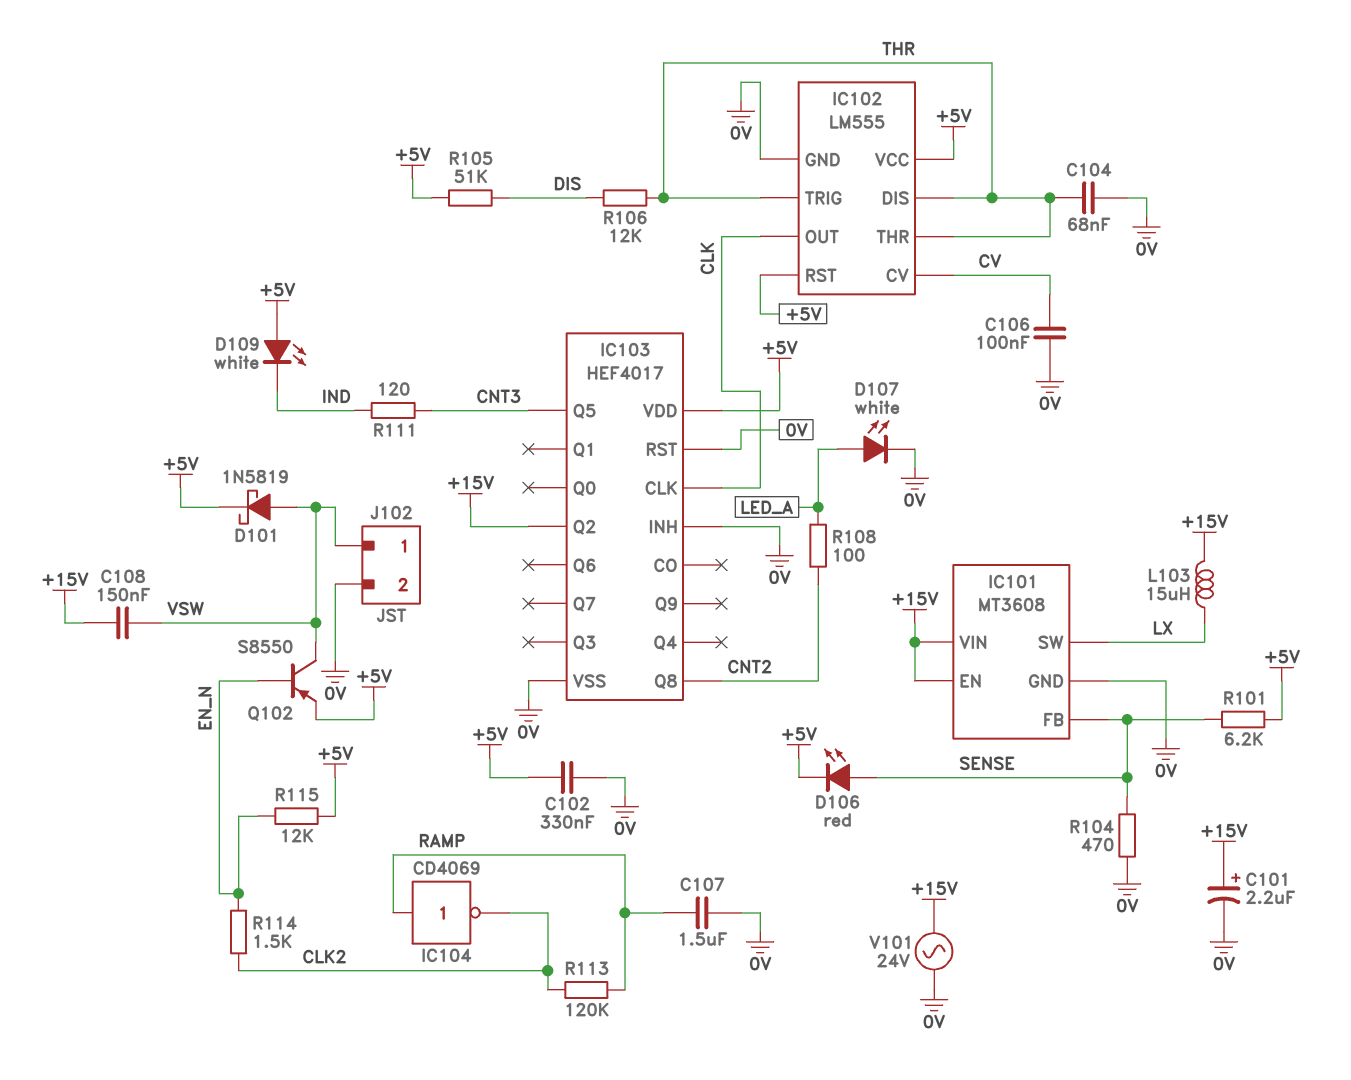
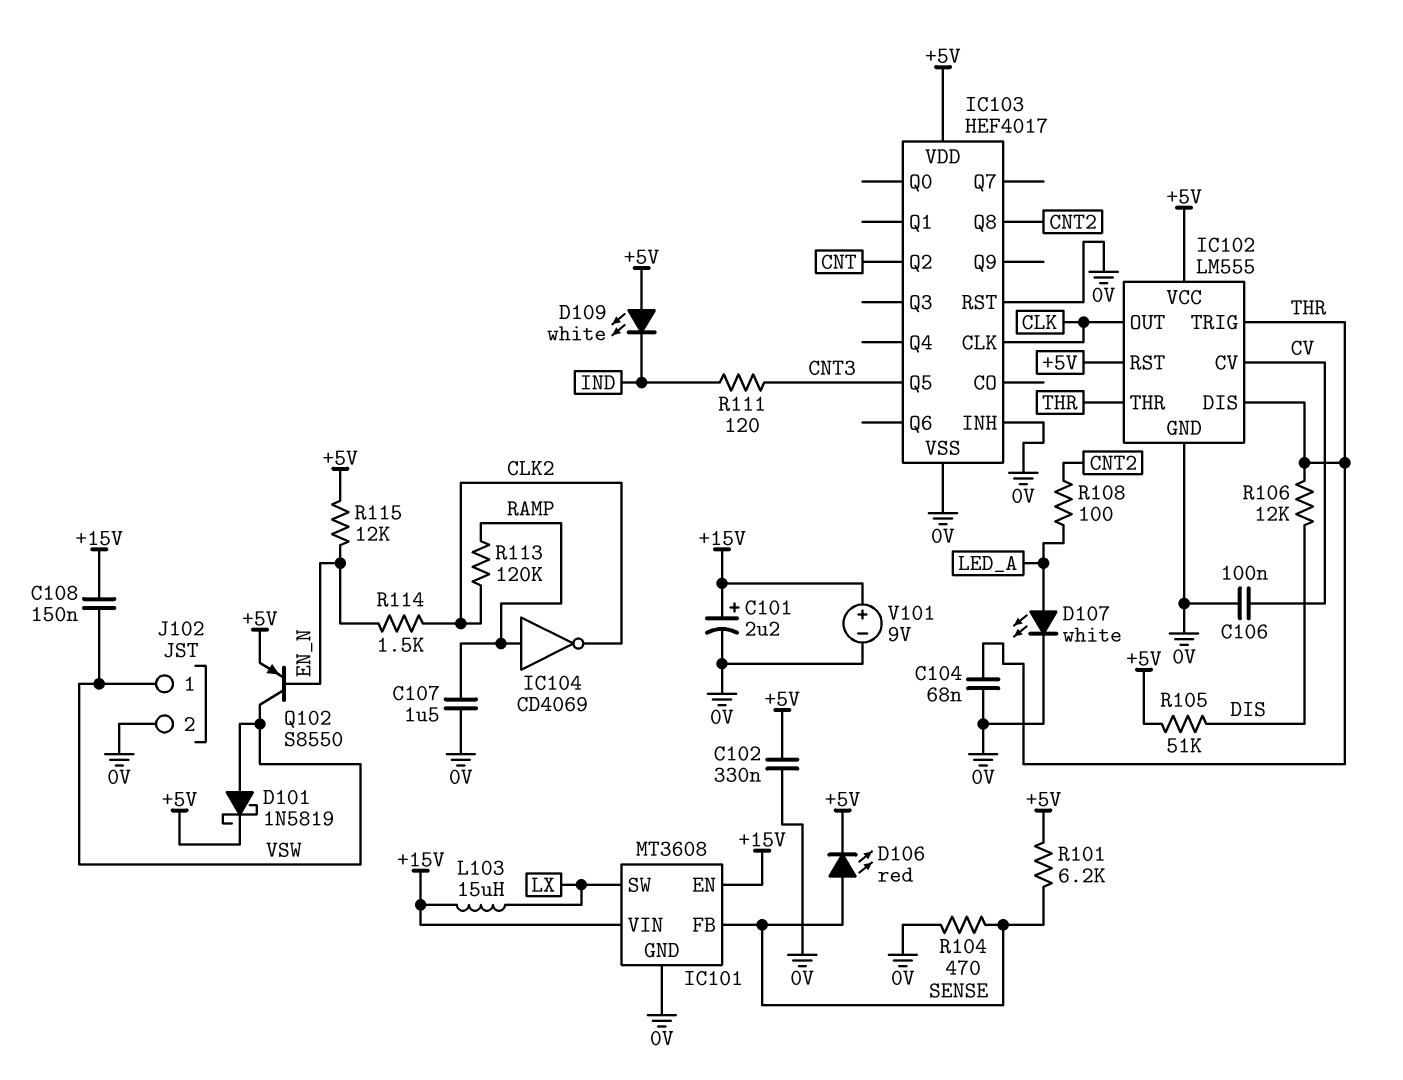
IC103 pin Q2: +15V -> CNT
V101: AC 24V (+15V, 0V) -> 9V (plus +15V, minus 0V)

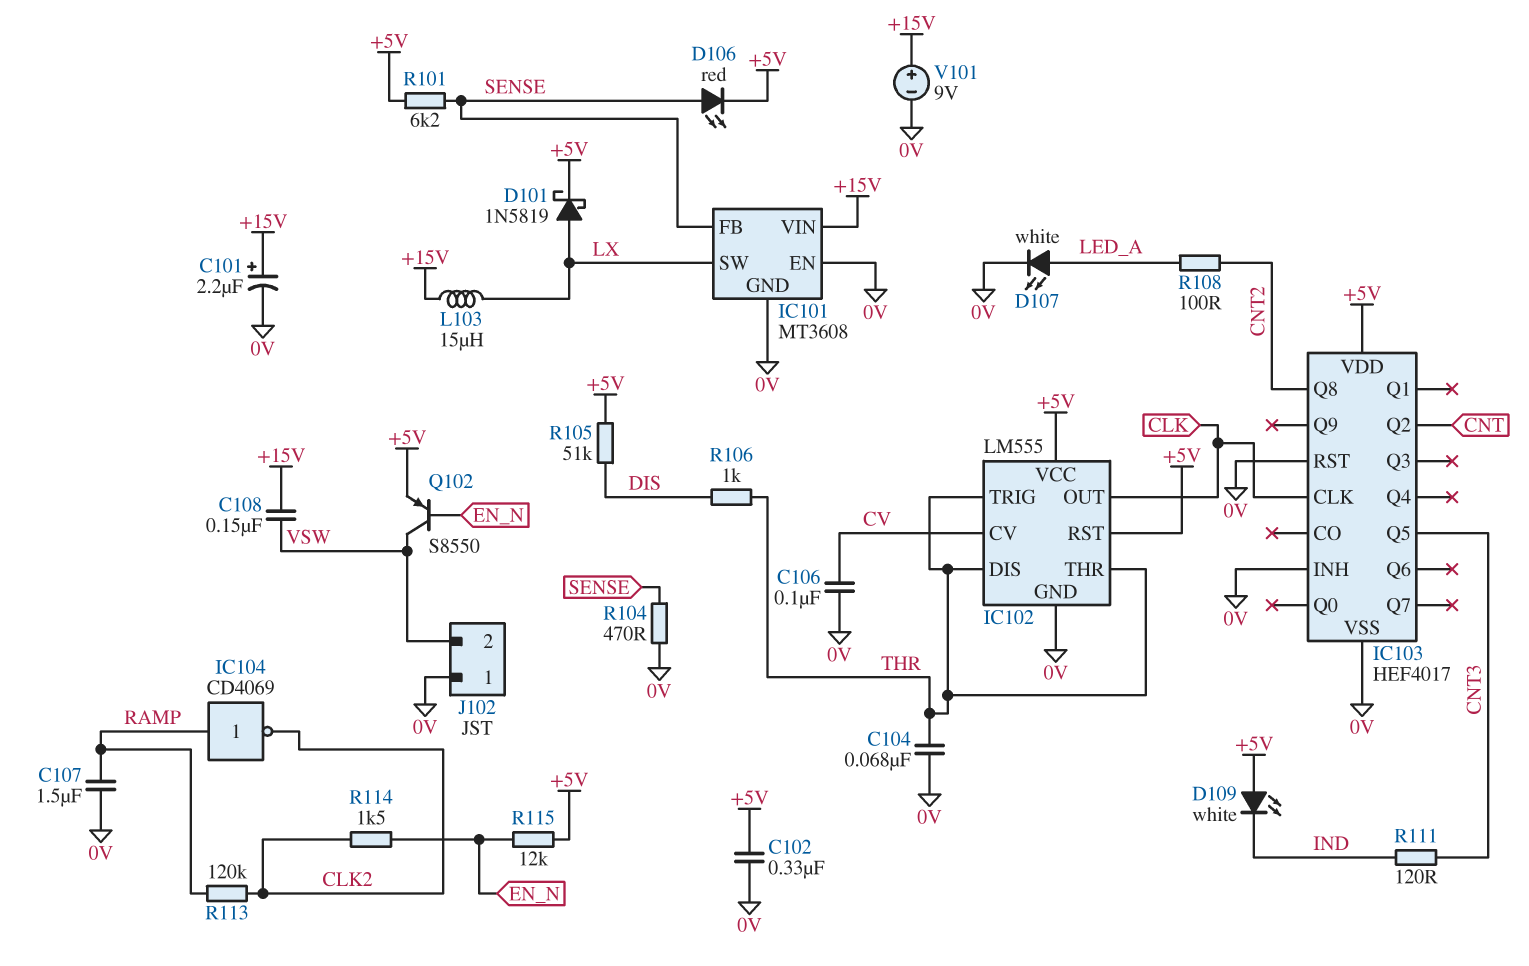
D101: schottky 1N5819 (A VSW, K +5V) -> schottky 1N5819 (A LX, K +5V)
IC101 pin EN: +15V -> 0V
J102 pin 1: VSW -> 0V
J102 pin 2: 0V -> VSW
R106: 12k (DIS, THR) -> 1k (DIS, THR)

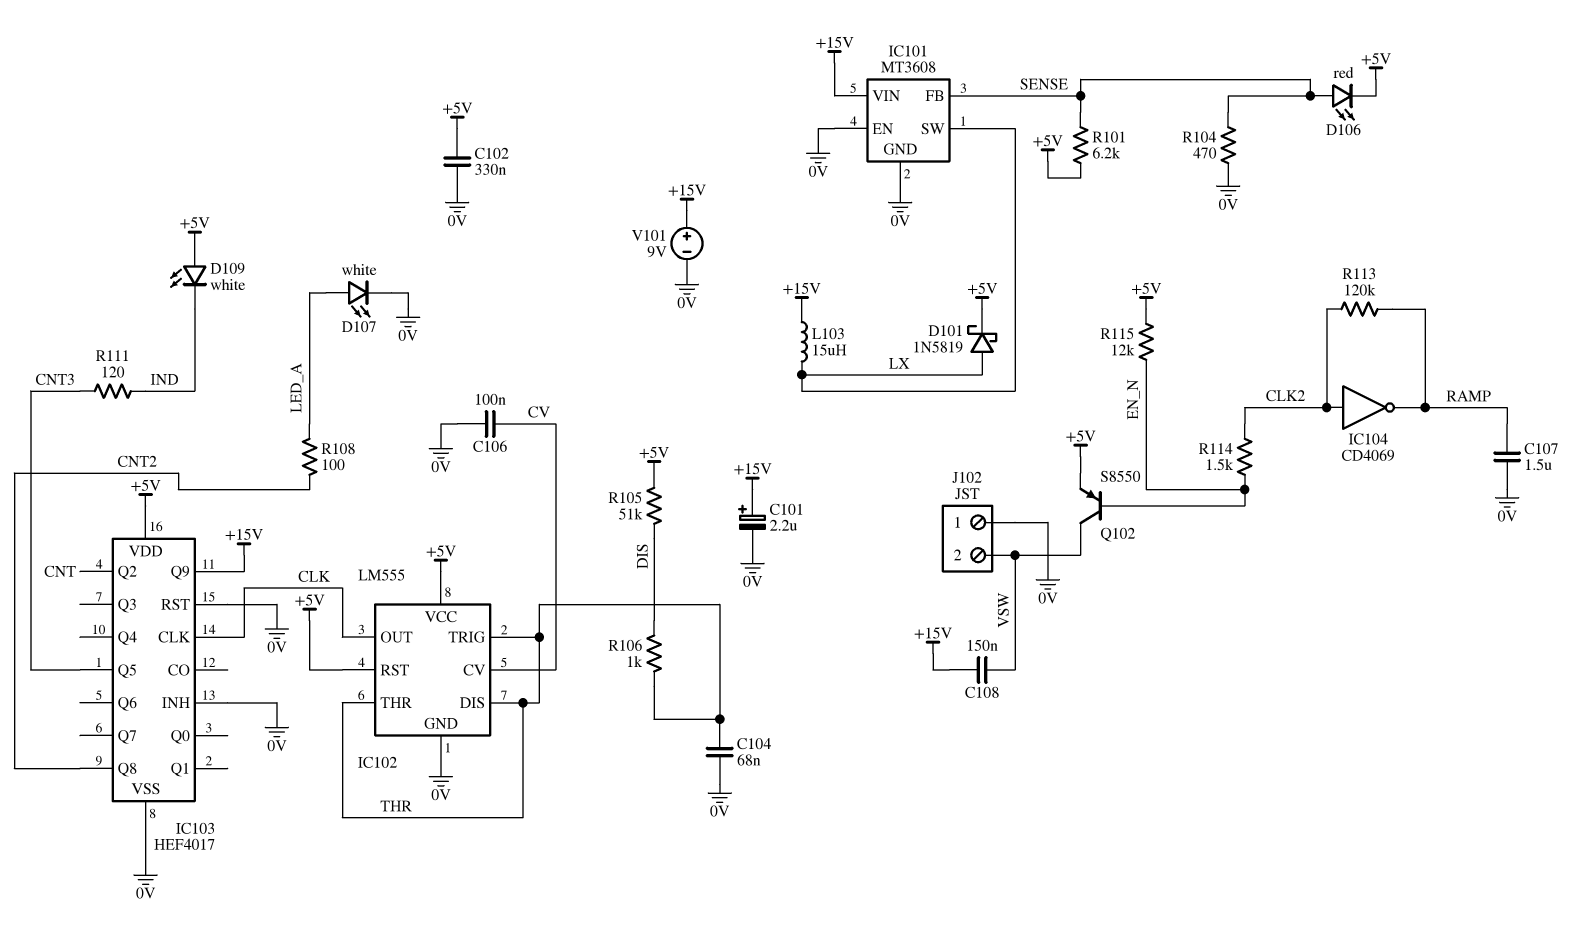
IC103 pin Q9: none -> +15V
IC104: NOT CD4069 (in RAMP, out CLK2) -> NOT CD4069 (in CLK2, out RAMP)

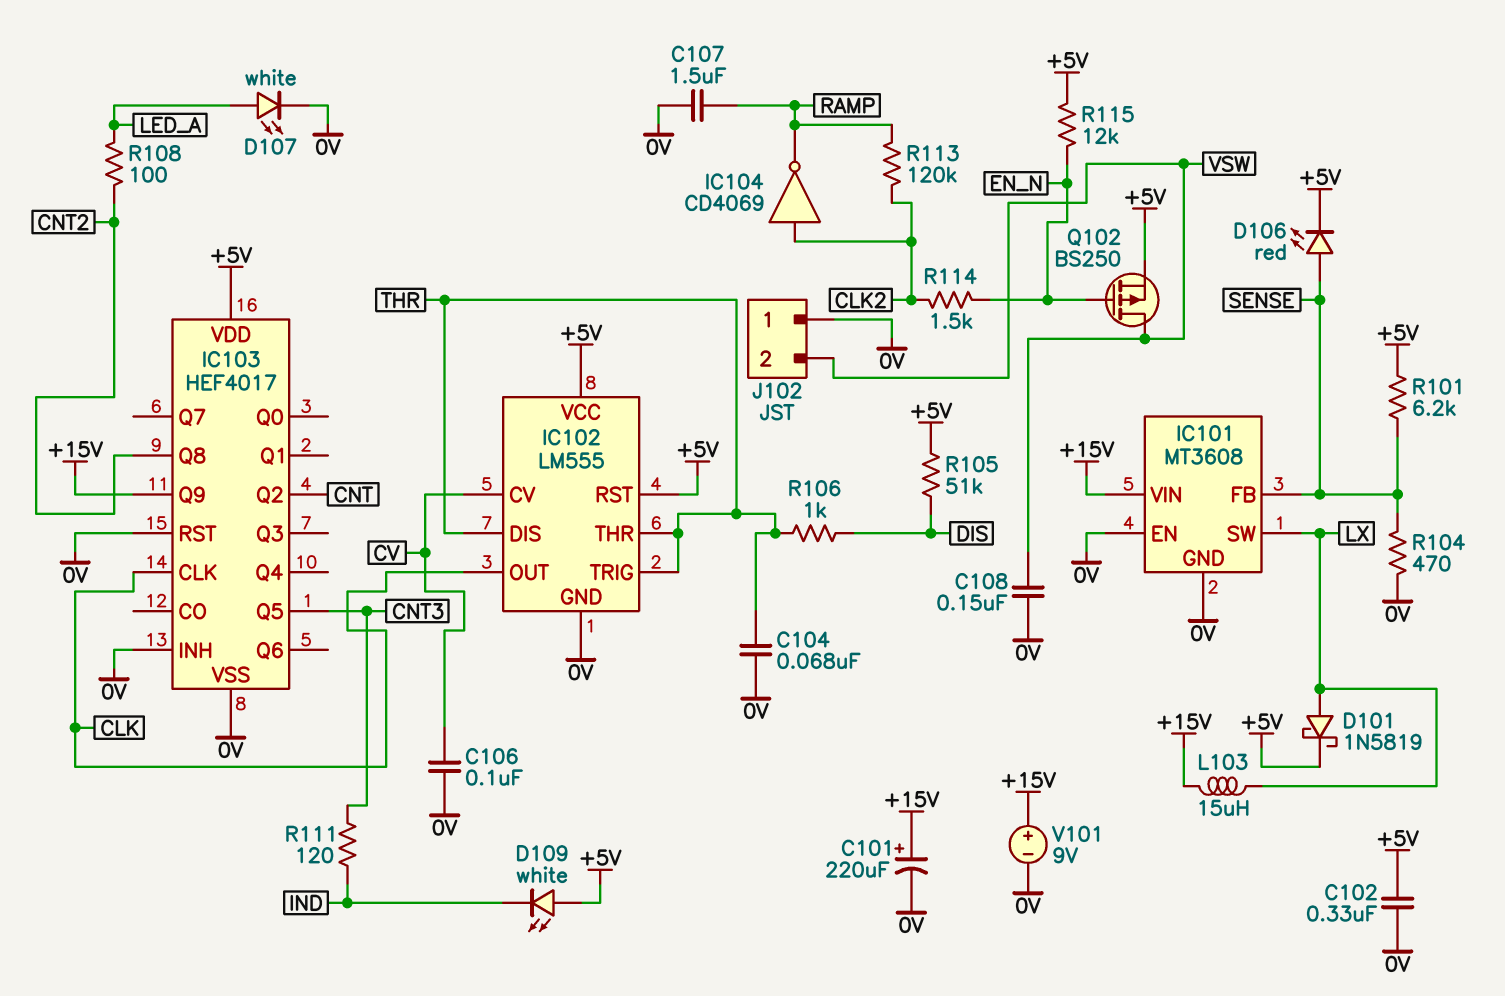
C101: 2.2uF (plus +15V, minus 0V) -> 220uF (plus +15V, minus 0V)
C108: 150nF (+15V, VSW) -> 150nF (0V, VSW)
Q102: PNP S8550 (B EN_N, C VSW, E +5V) -> PMOS BS250 (G EN_N, D VSW, S +5V)

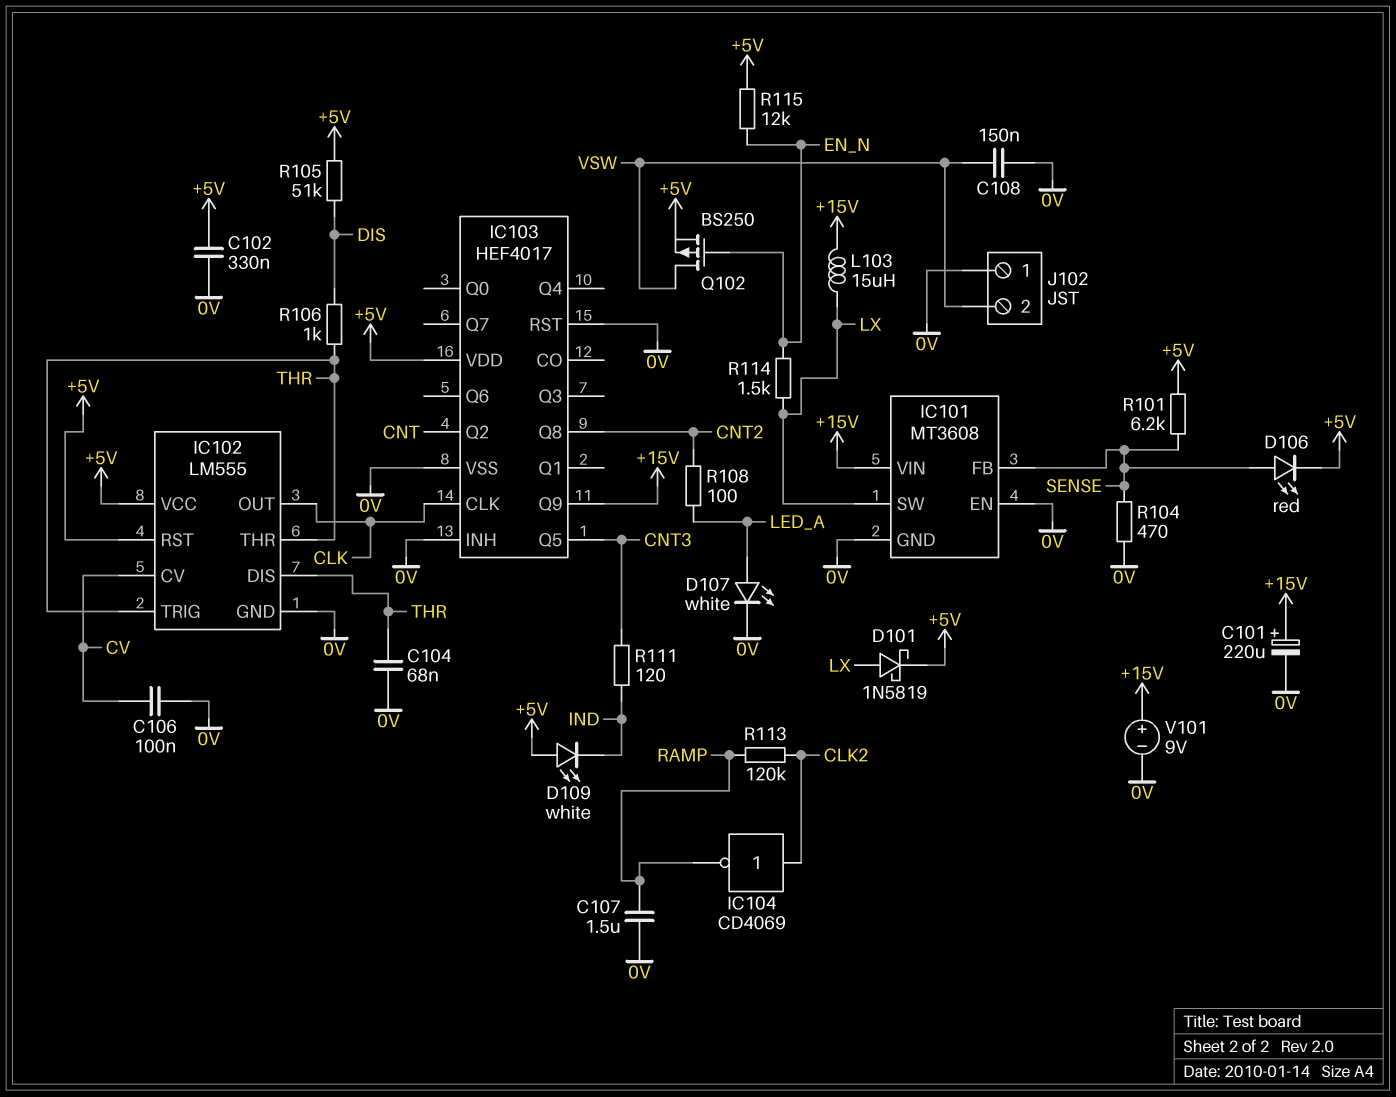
R114: 1.5k (CLK2, EN_N) -> 1.5k (EN_N, LX)

